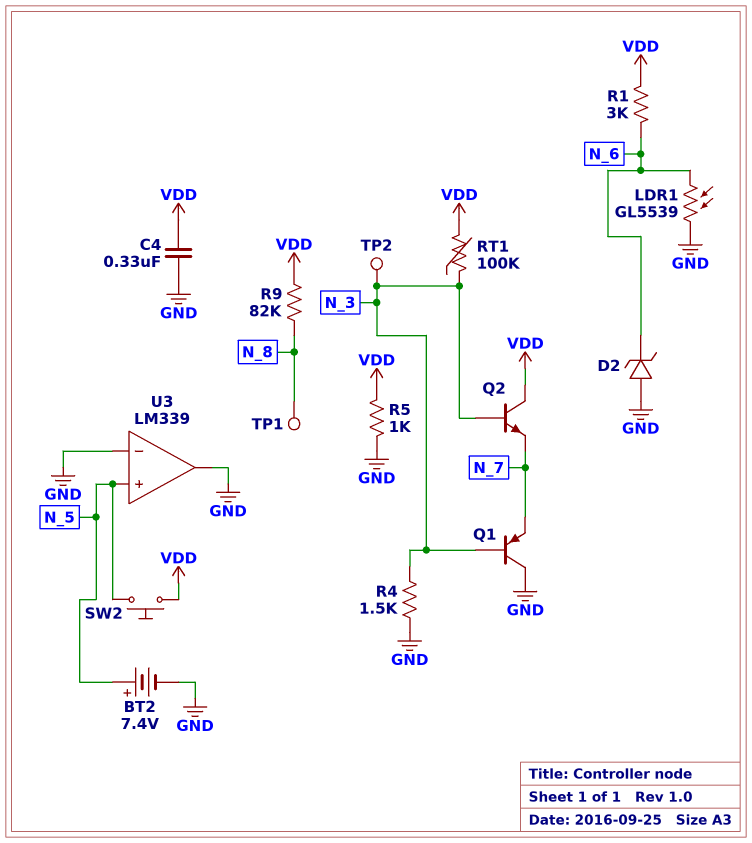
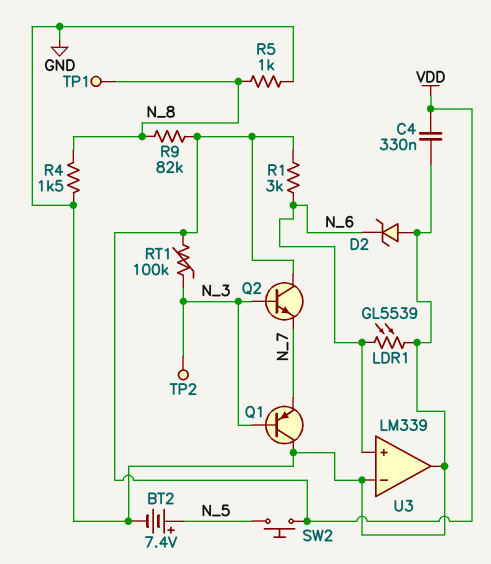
R4: 1.5k (GND, N_3) -> 1.5k (GND, N_8)
R5: 1k (GND, VDD) -> 1k (GND, N_8)
U3 pin in+: N_5 -> N_6

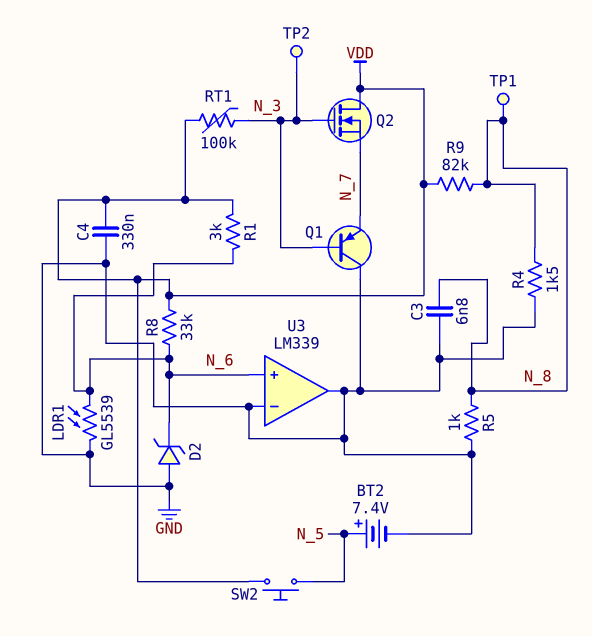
C3: none -> 6.8nF (GND, N_8)
Q2: NPN (B N_3, C VDD, E N_7) -> NMOS (G N_3, D VDD, S N_7)
R8: none -> 33k (N_6, VDD)

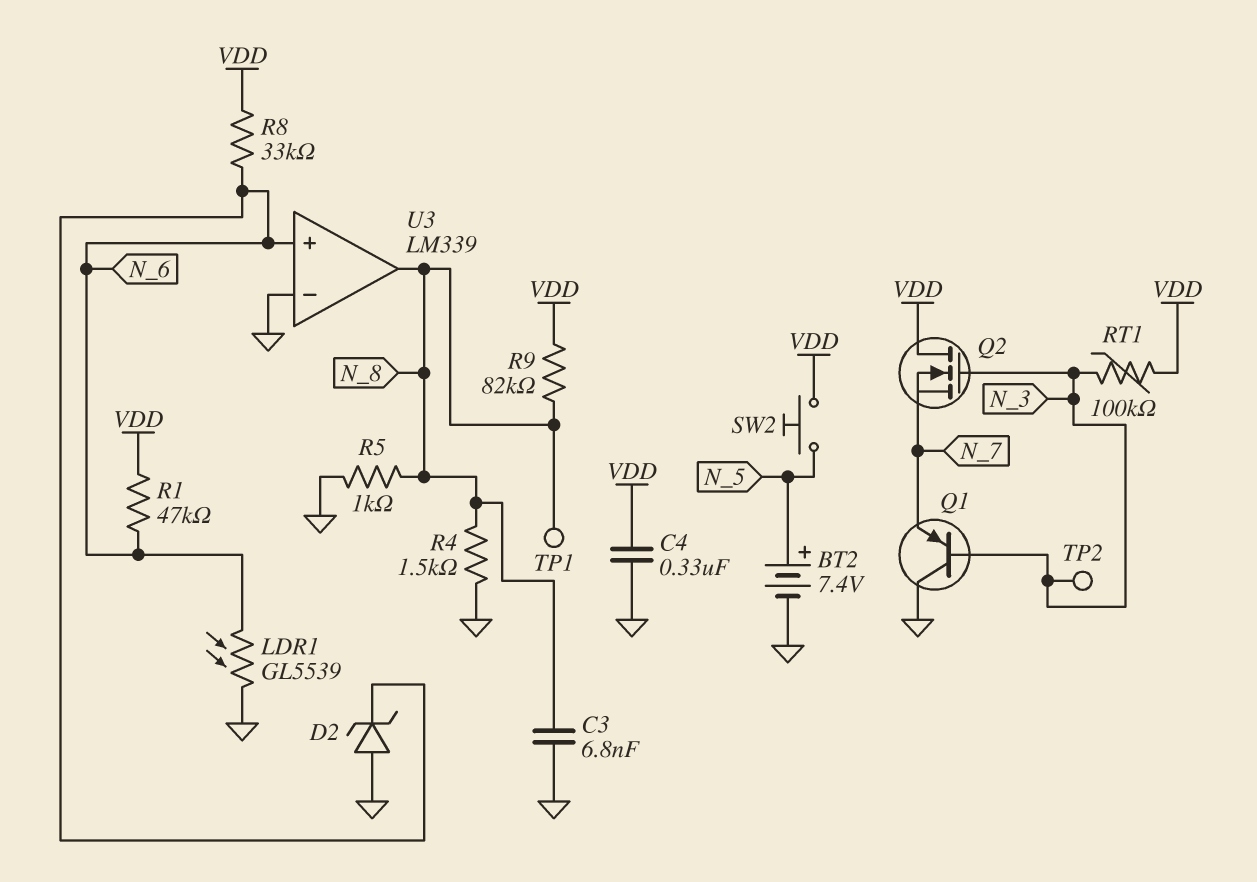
R1: 3k (N_6, VDD) -> 47k (N_6, VDD)
U3 pin out: GND -> N_8

